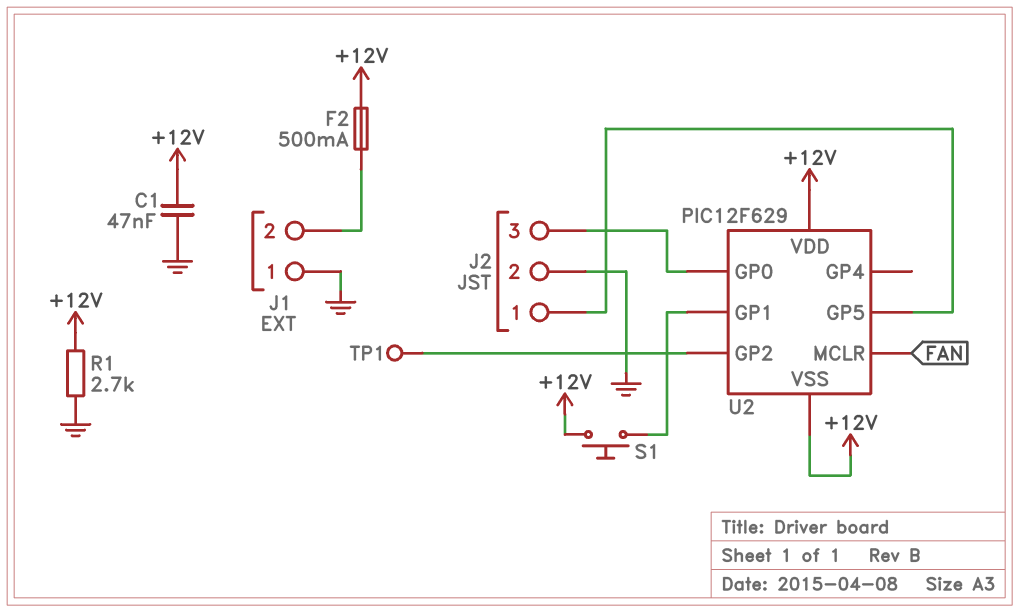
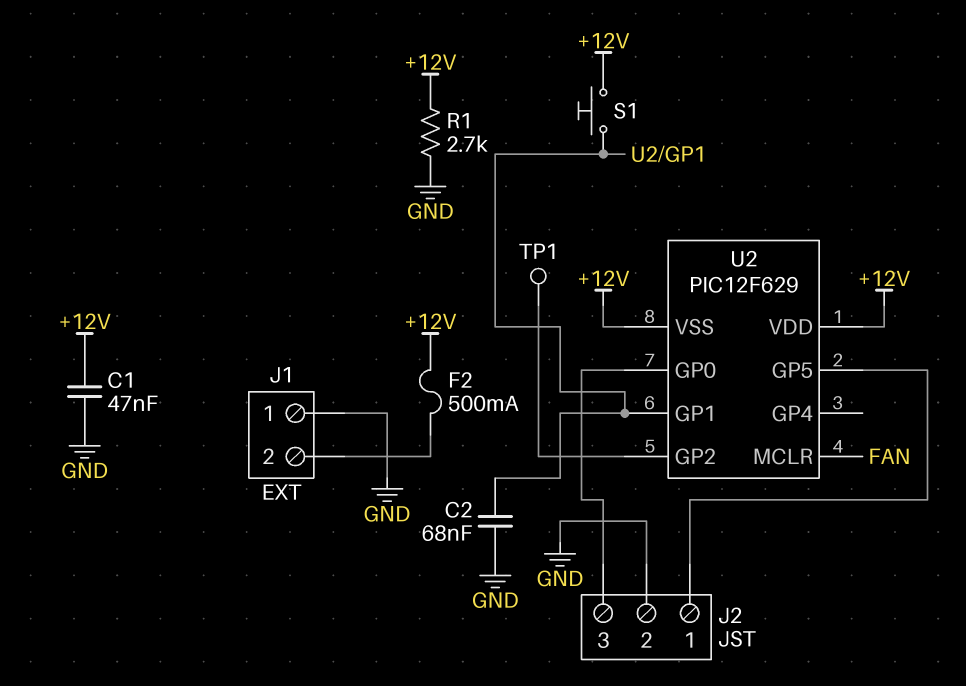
C2: none -> 68nF (GND, U2/GP1)

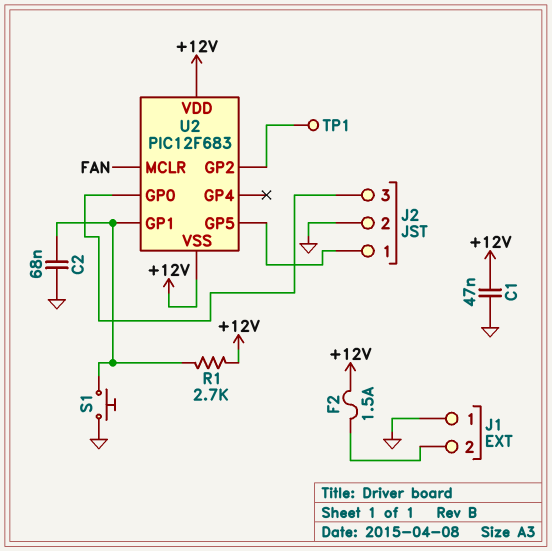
F2: 500mA (+12V, J1/2) -> 1.5A (+12V, J1/2)
R1: 2.7k (+12V, GND) -> 2.7k (+12V, U2/GP1)
S1: button (+12V, U2/GP1) -> button (GND, U2/GP1)
U2: PIC12F629 -> PIC12F683

